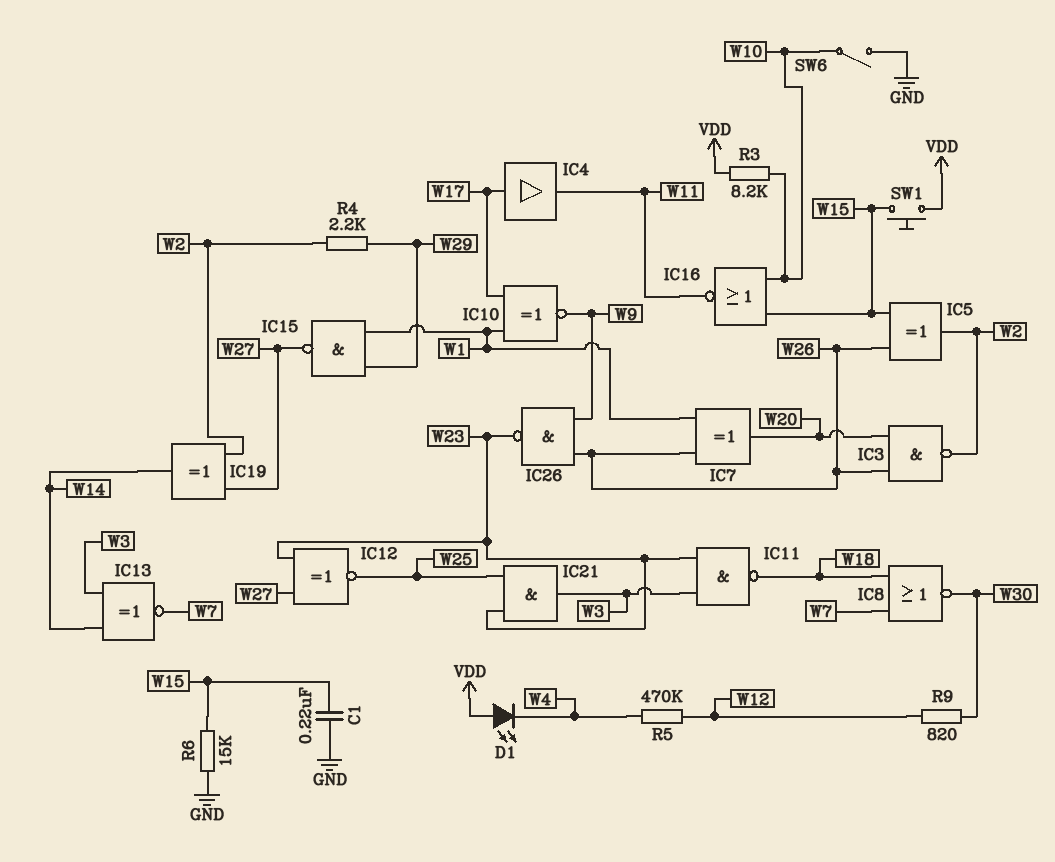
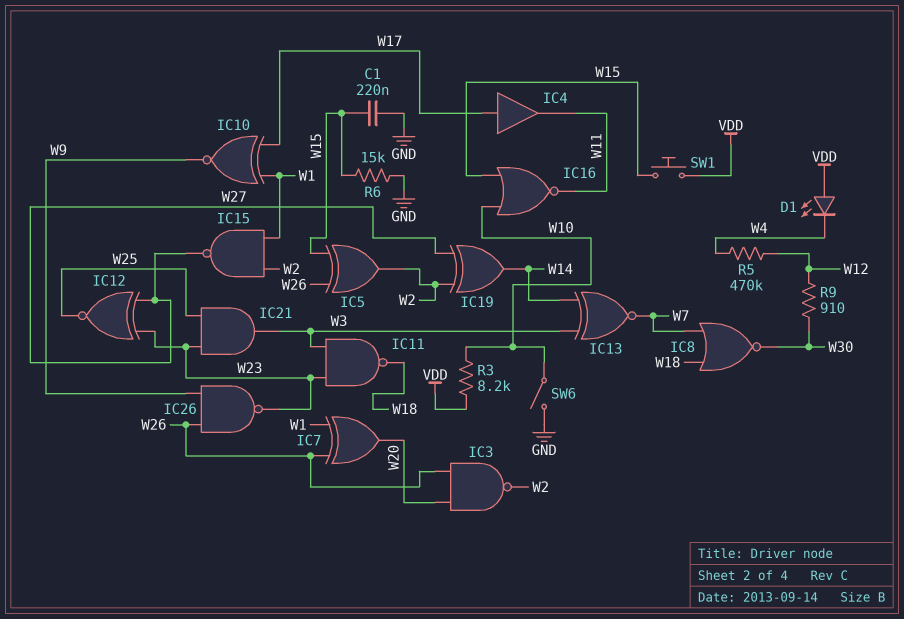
IC15: NAND (in W1, in W29, out W27) -> NAND (in W1, in W2, out W27)
R4: 2.2k (W2, W29) -> none
R9: 820 (W12, W30) -> 910 (W12, W30)

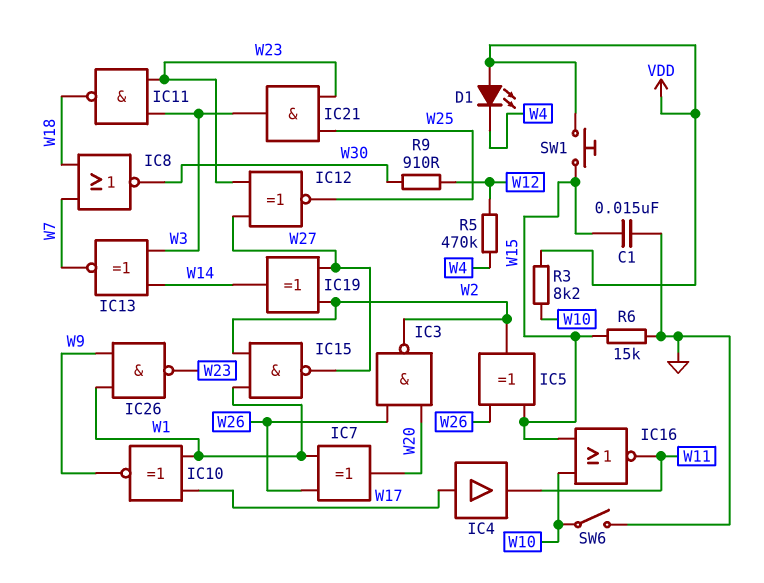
C1: 220nF (GND, W15) -> 15nF (GND, W15)
IC26: NAND (in W9, in W26, out W23) -> NAND (in W1, in W9, out W23)

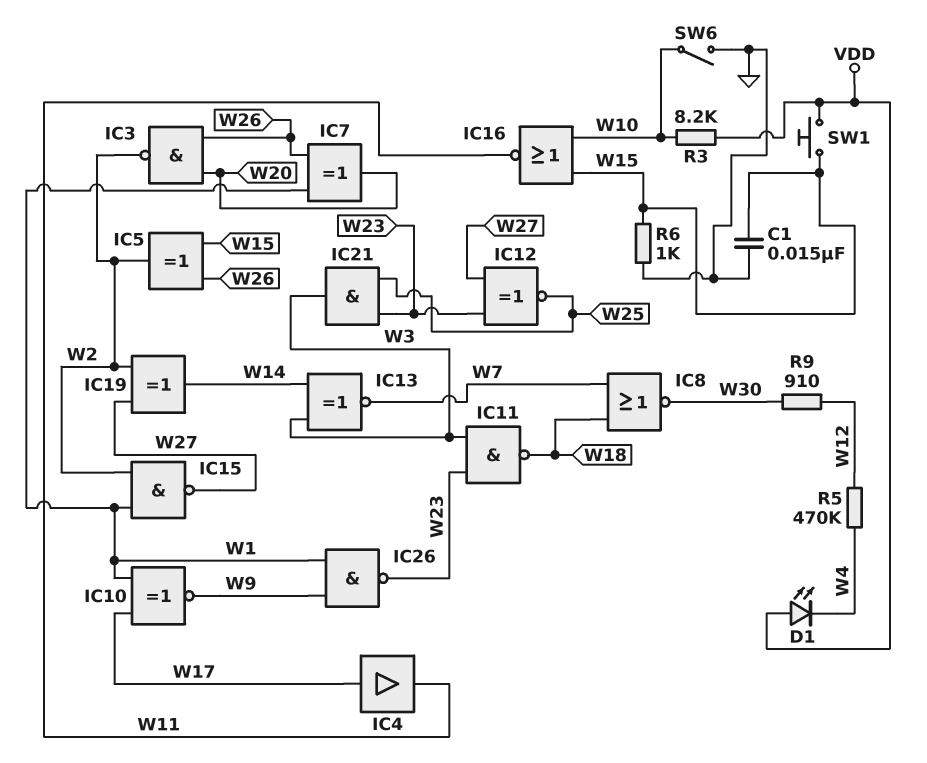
R6: 15k (GND, W15) -> 1k (GND, W15)

